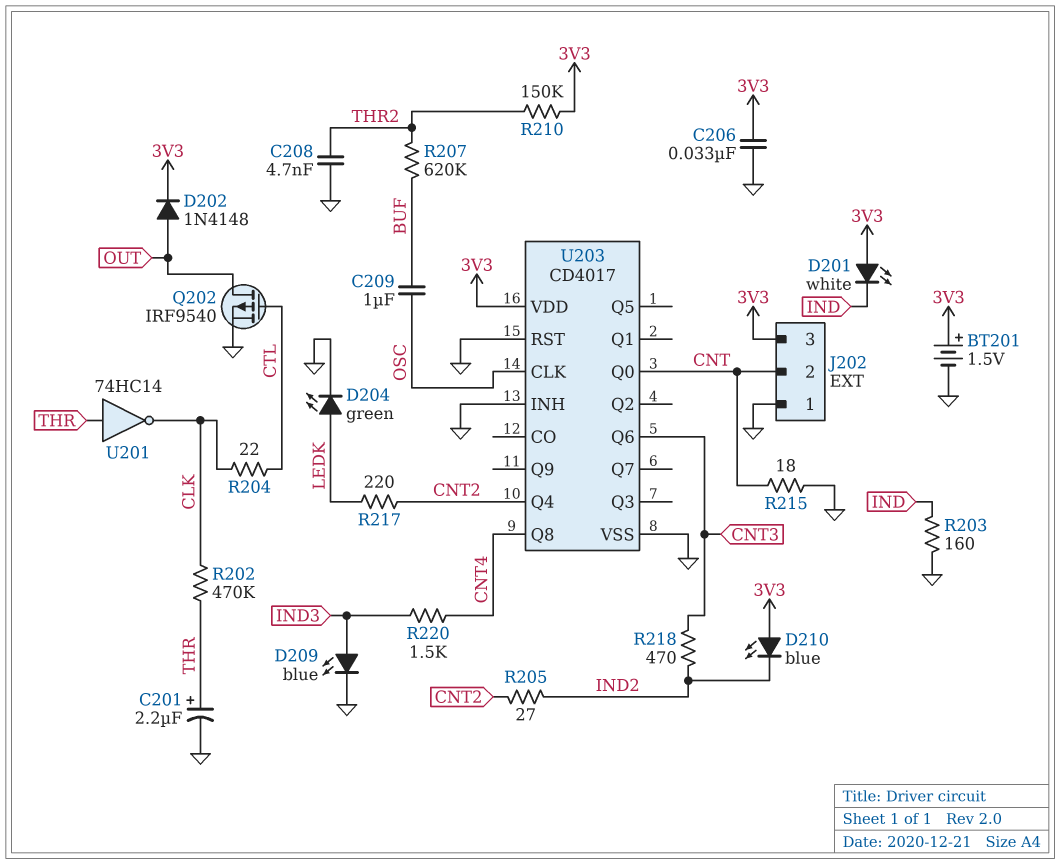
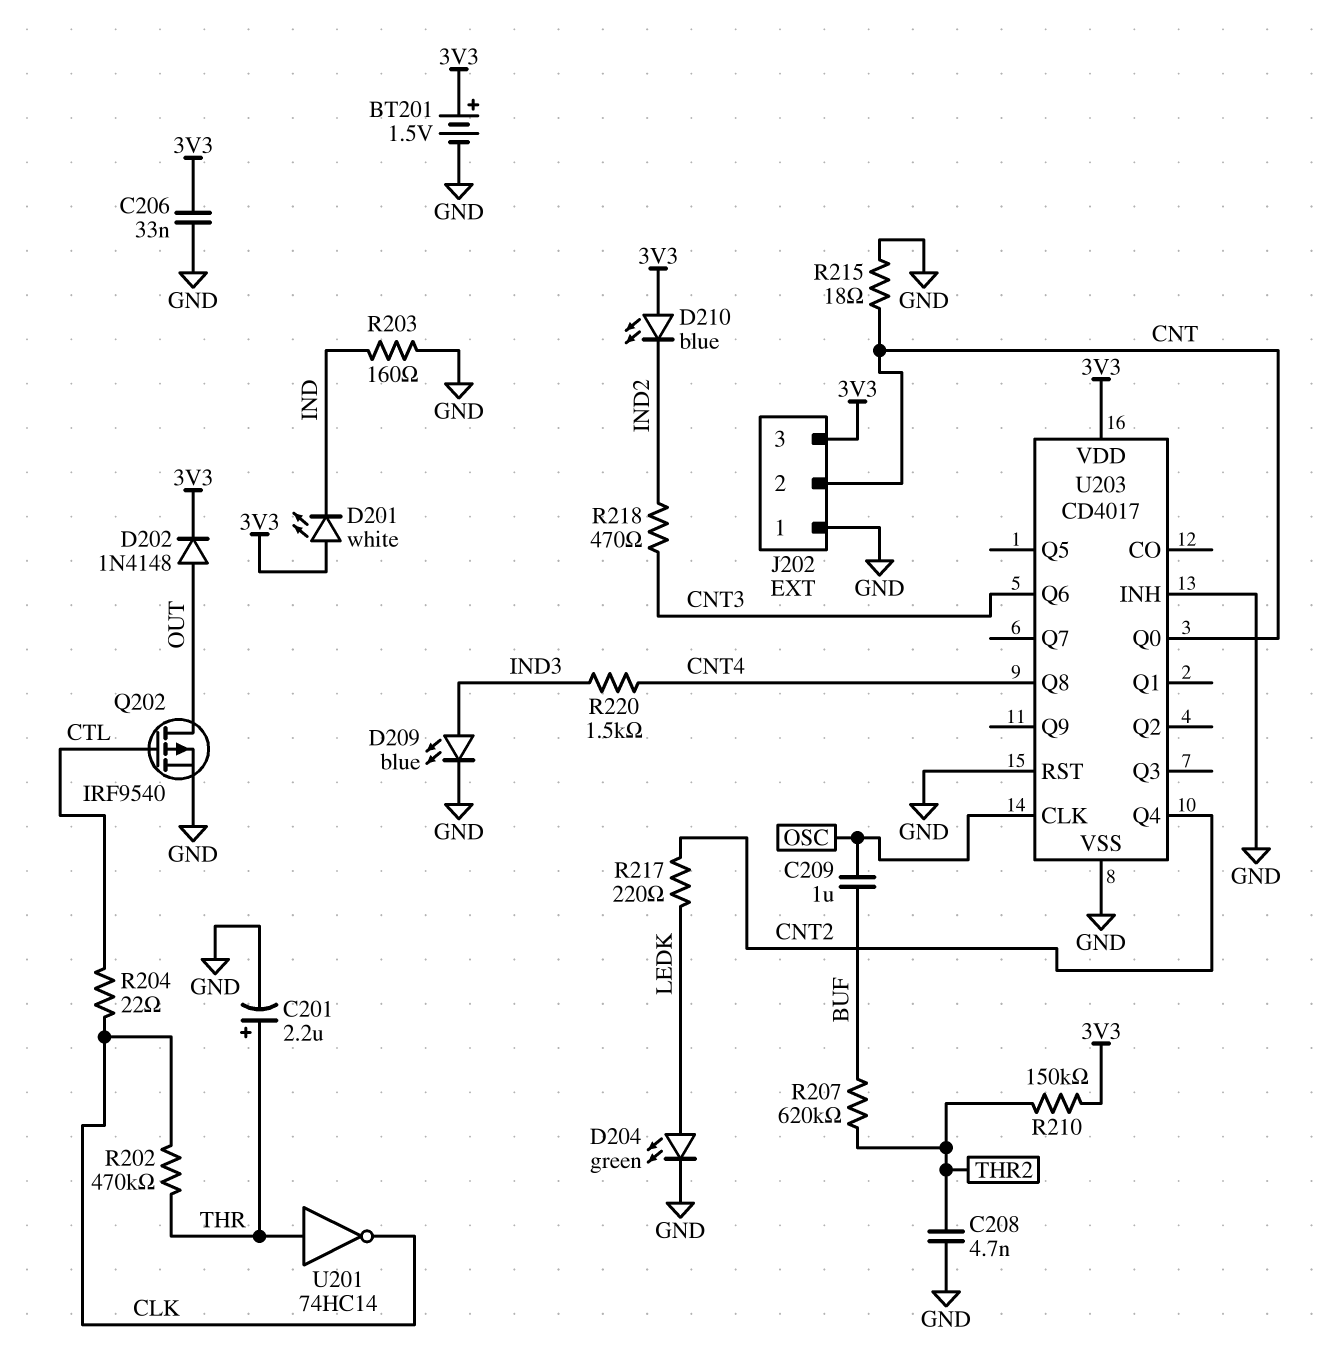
R205: 27 (CNT2, IND2) -> none

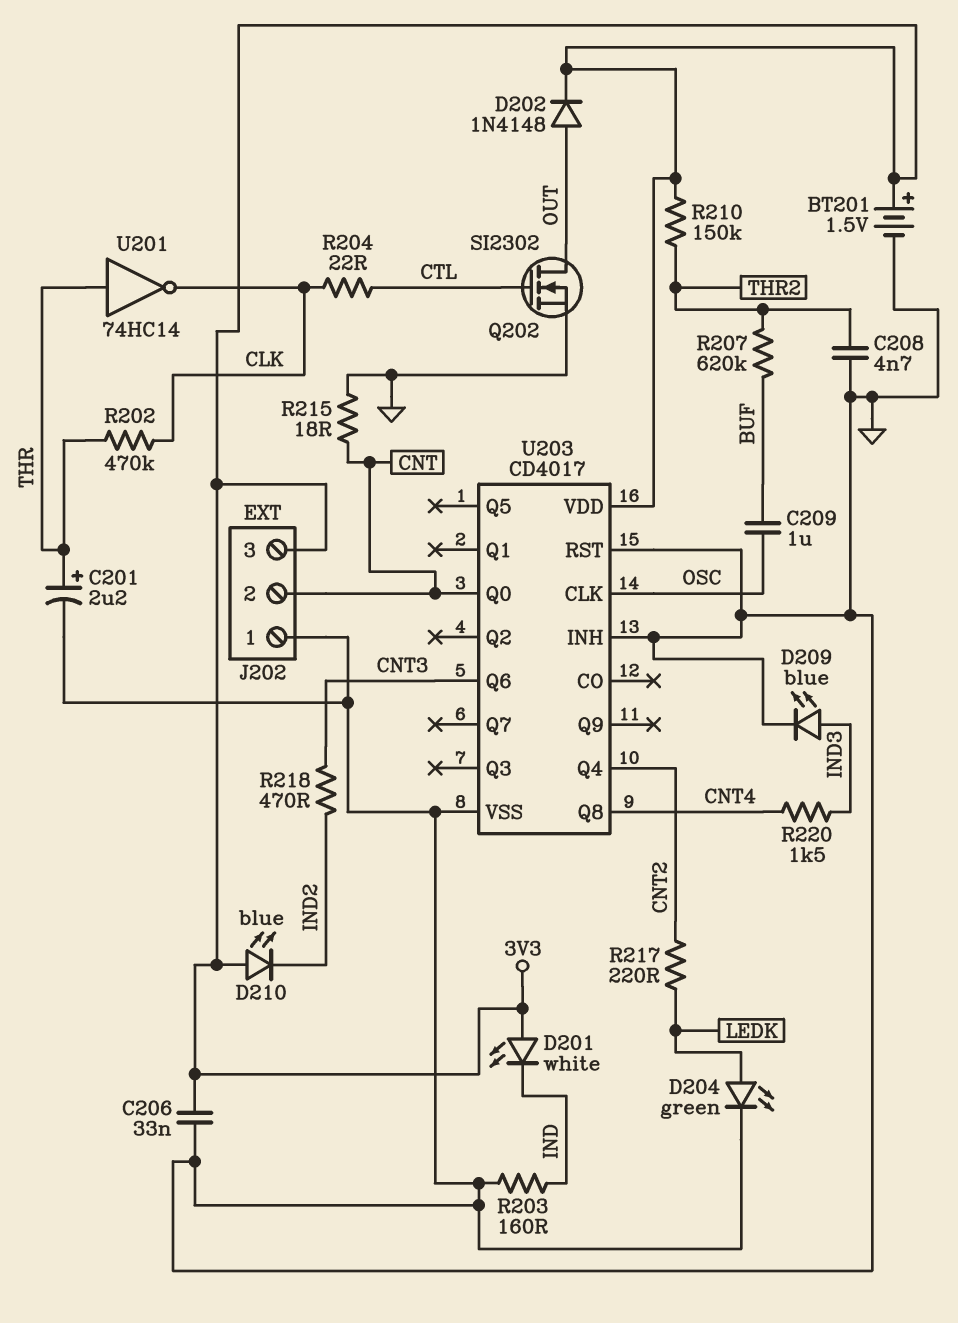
Q202: PMOS IRF9540 (G CTL, D OUT, S GND) -> NMOS SI2302 (G CTL, D OUT, S GND)

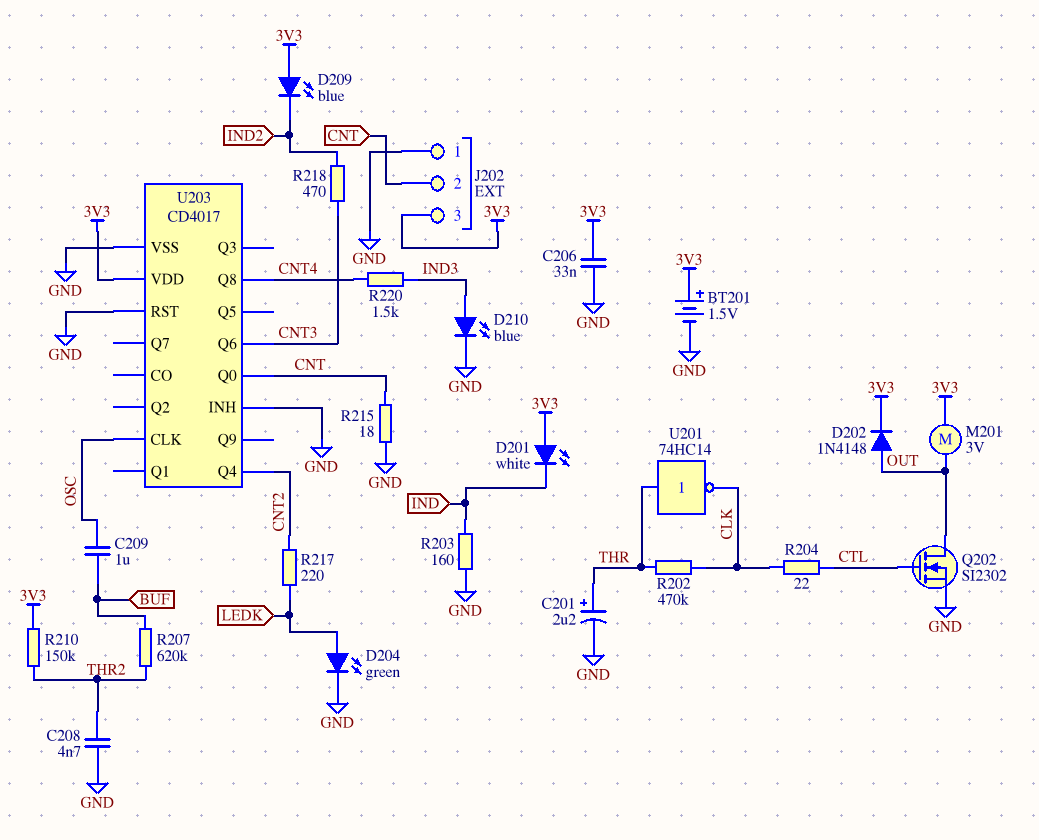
D209: LED blue (A IND3, K GND) -> LED blue (A 3V3, K IND2)
D210: LED blue (A 3V3, K IND2) -> LED blue (A IND3, K GND)
M201: none -> motor 3V (3V3, OUT)

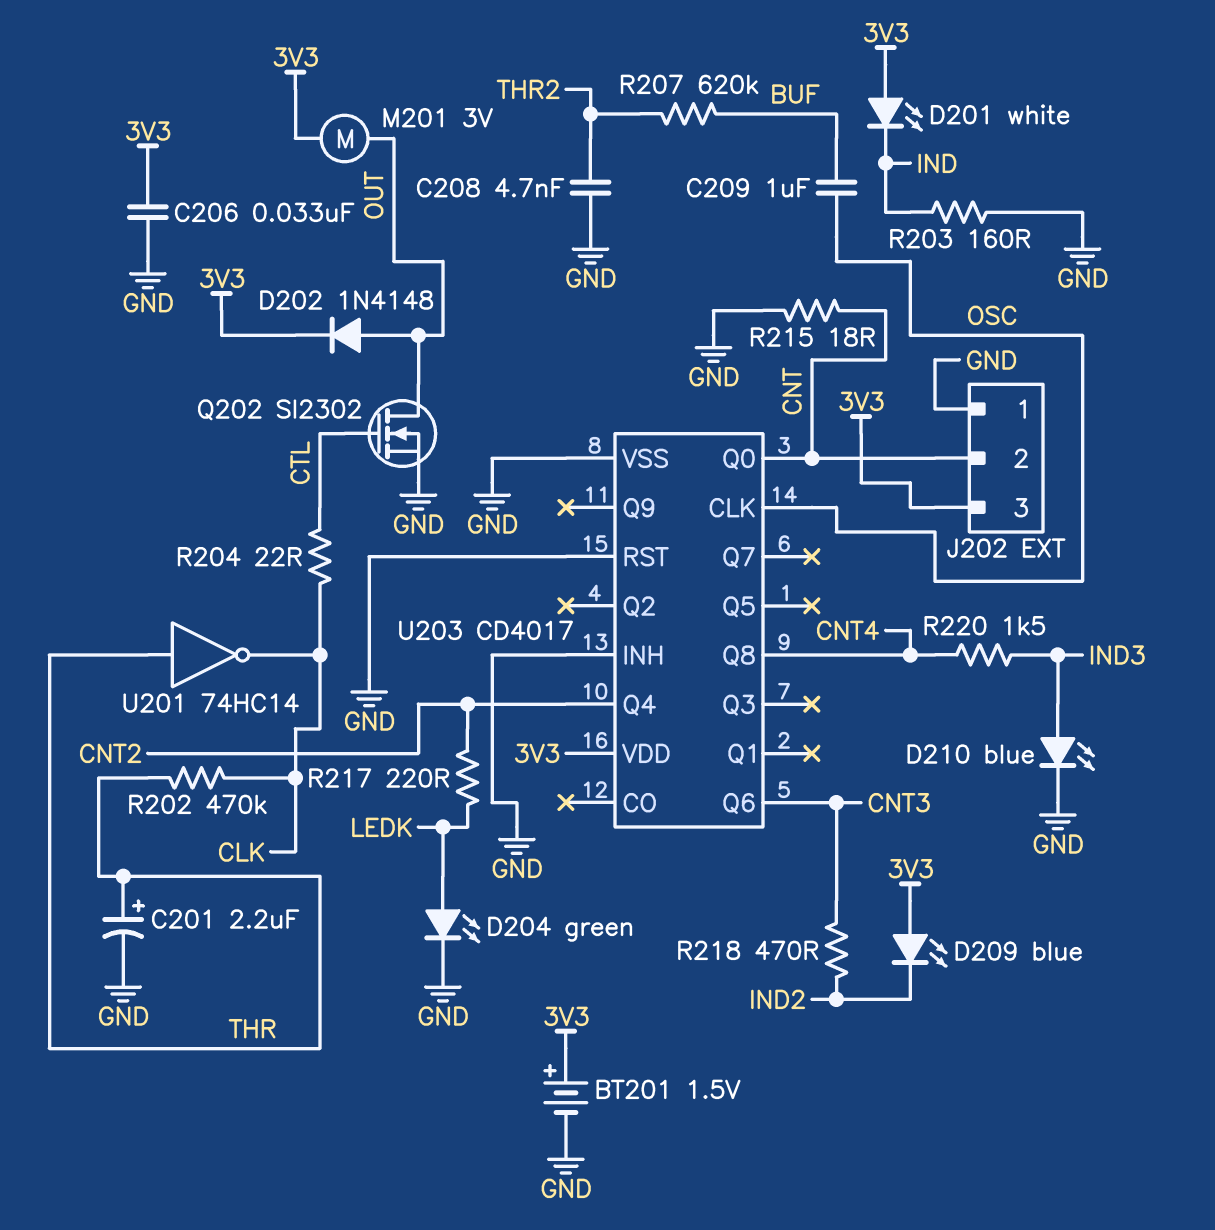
R210: 150k (3V3, THR2) -> none

